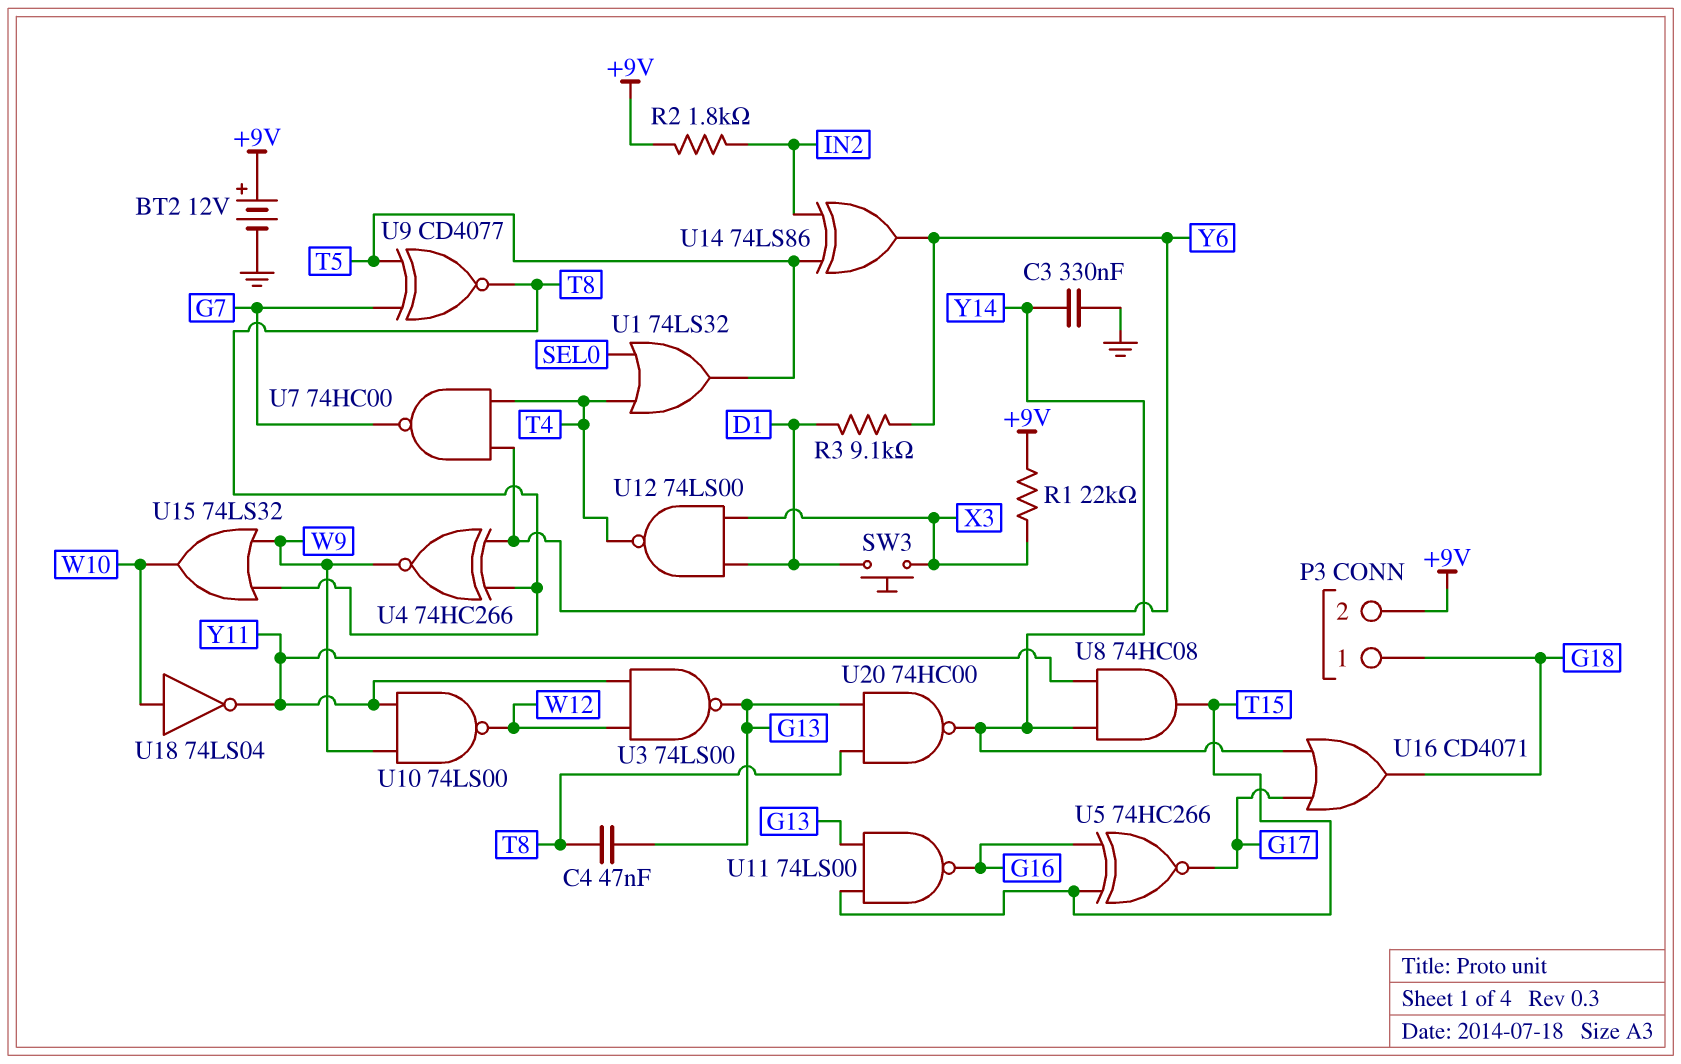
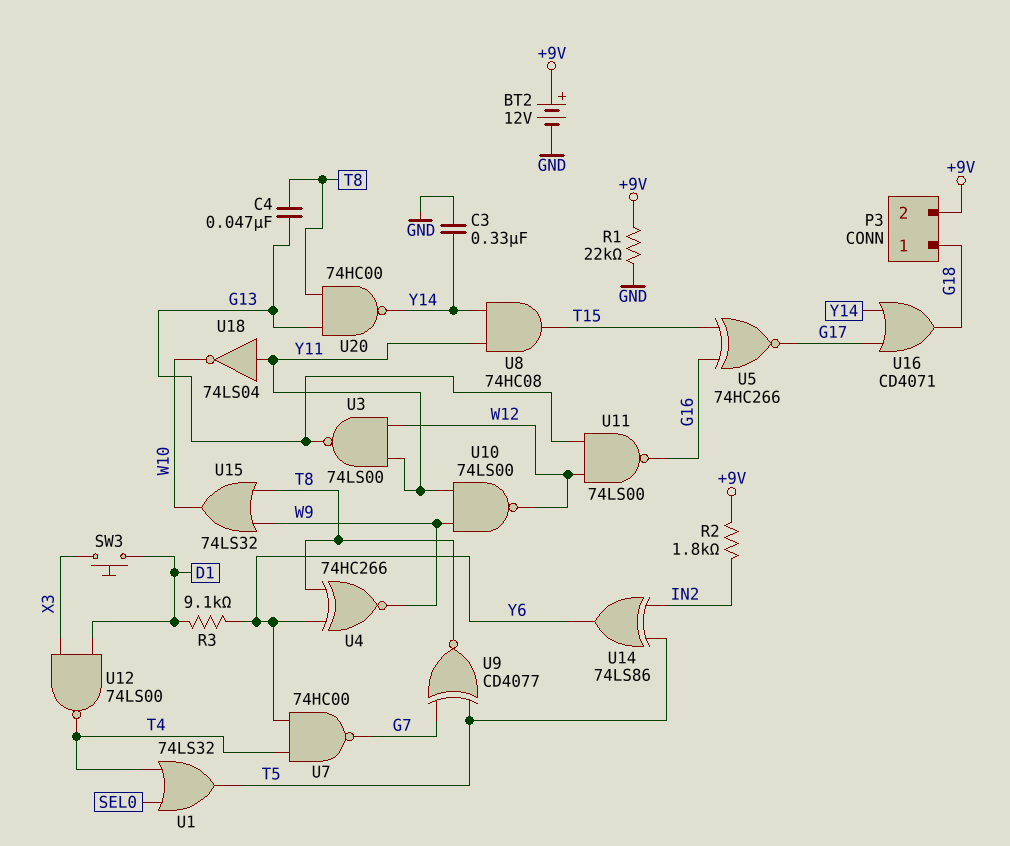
R1: 22k (+9V, X3) -> 22k (+9V, GND)
U11: NAND 74LS00 (in G13, in T15, out G16) -> NAND 74LS00 (in G13, in W12, out G16)
U18: NOT 74LS04 (in W10, out Y11) -> NOT 74LS04 (in Y11, out W10)

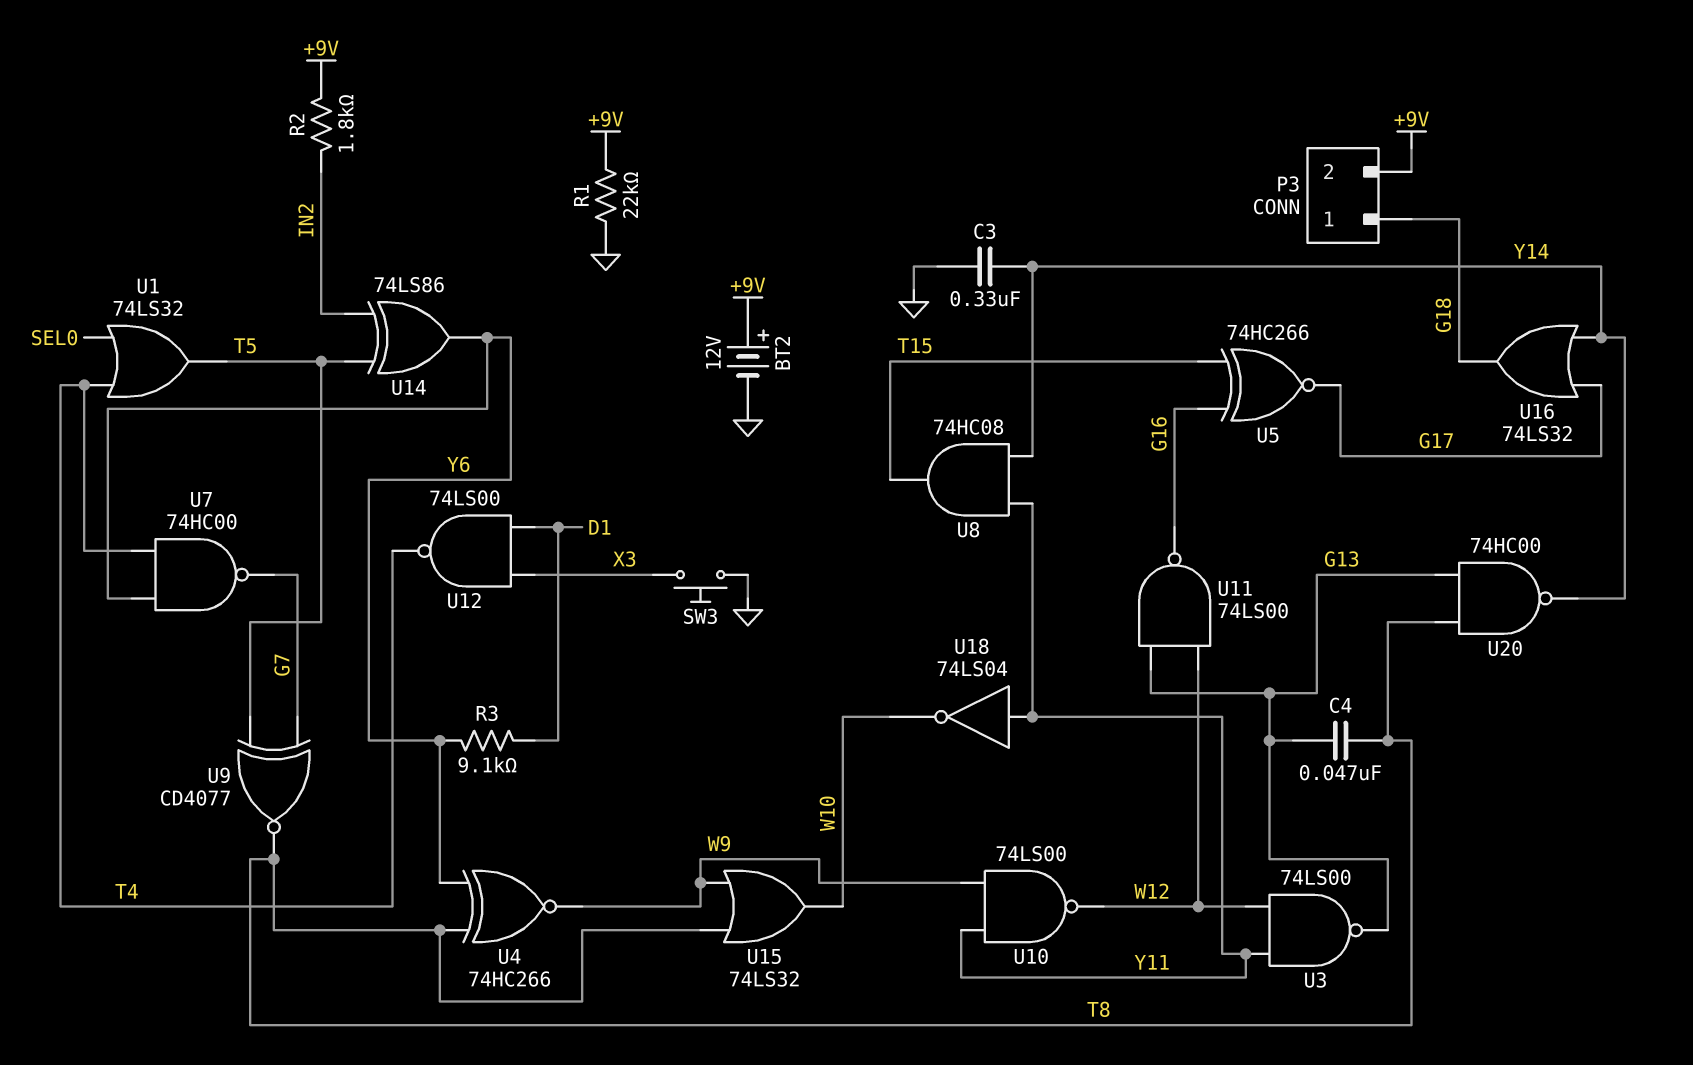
SW3: button (D1, X3) -> button (GND, X3)
U16: OR CD4071 (in G17, in Y14, out G18) -> OR 74LS32 (in G17, in Y14, out G18)

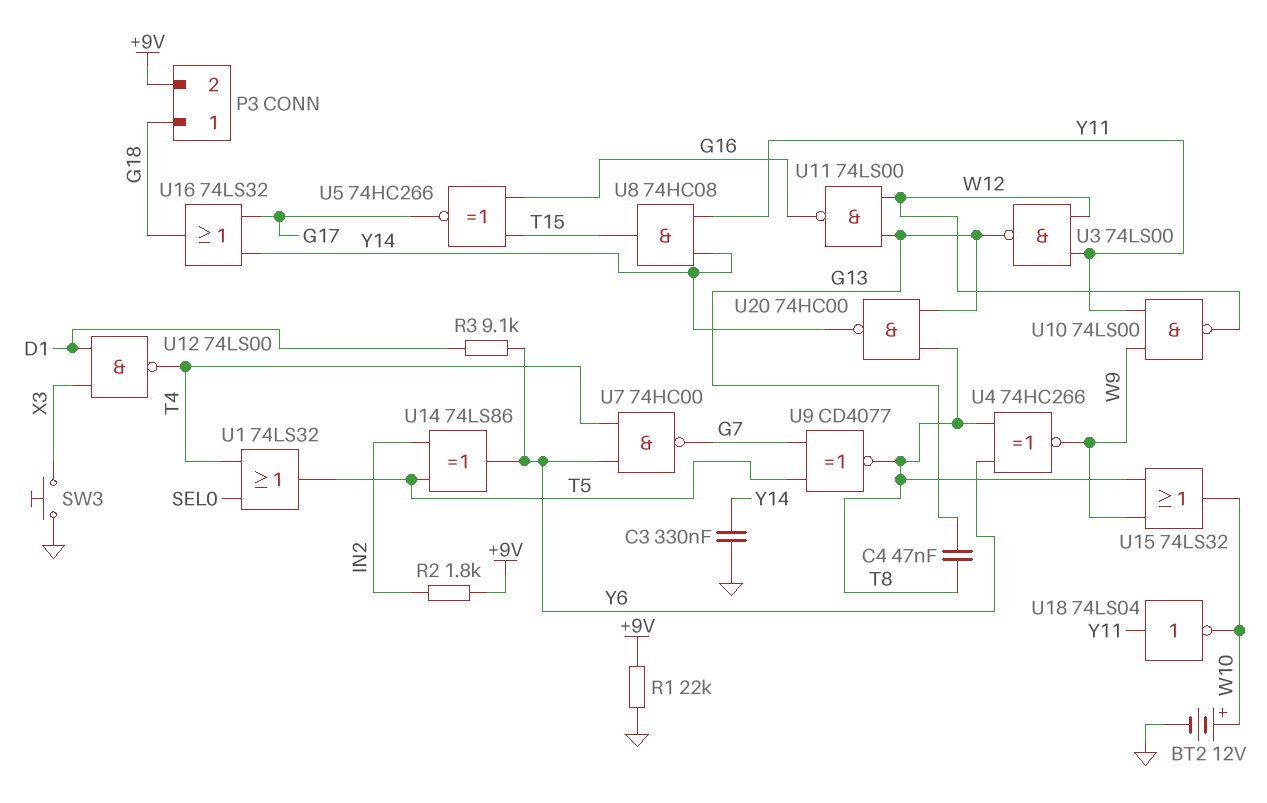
BT2: 12V (plus +9V, minus GND) -> 12V (plus W10, minus GND)

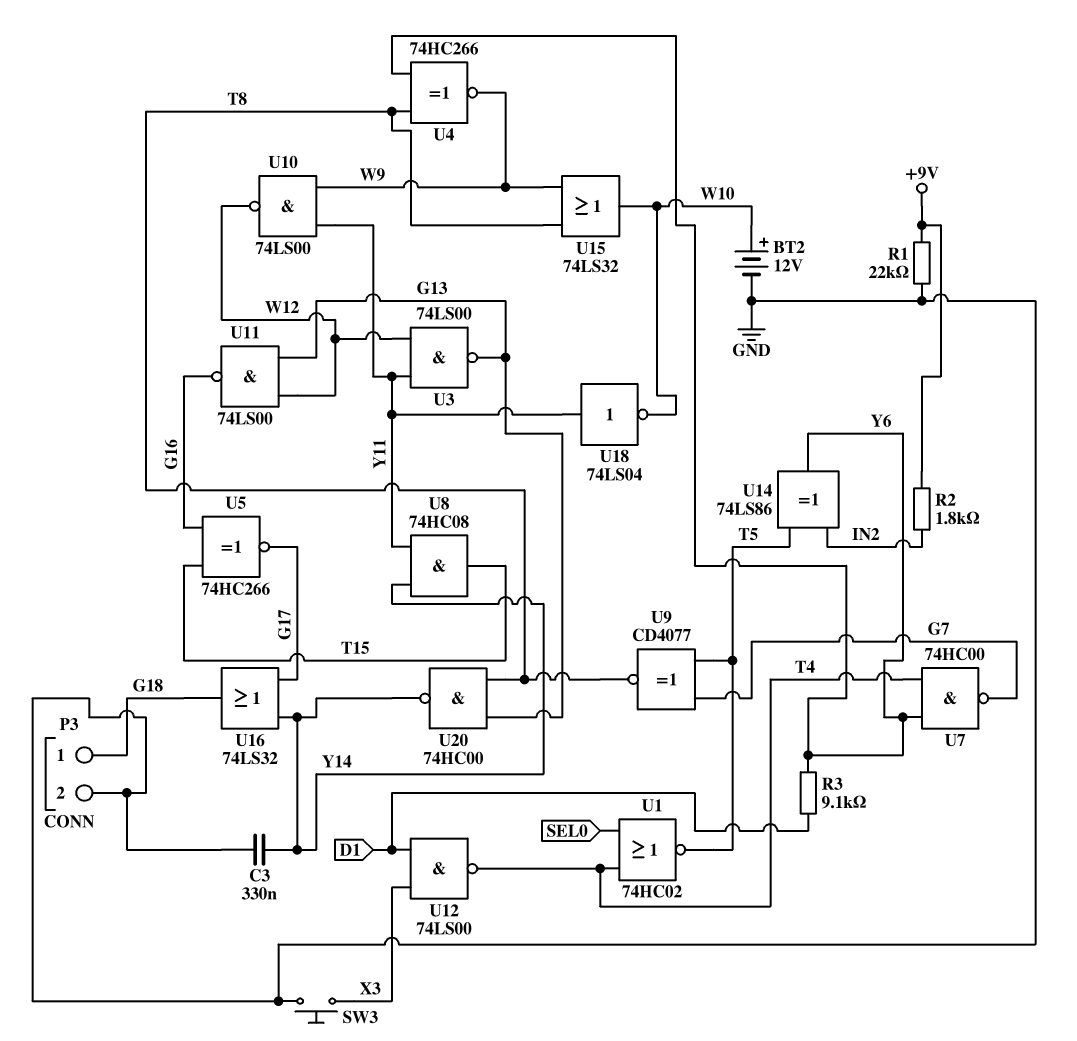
C4: 47nF (G13, T8) -> none
P3 pin 2: +9V -> GND
U1: OR 74LS32 (in SEL0, in T4, out T5) -> NOR 74HC02 (in SEL0, in T4, out T5)

